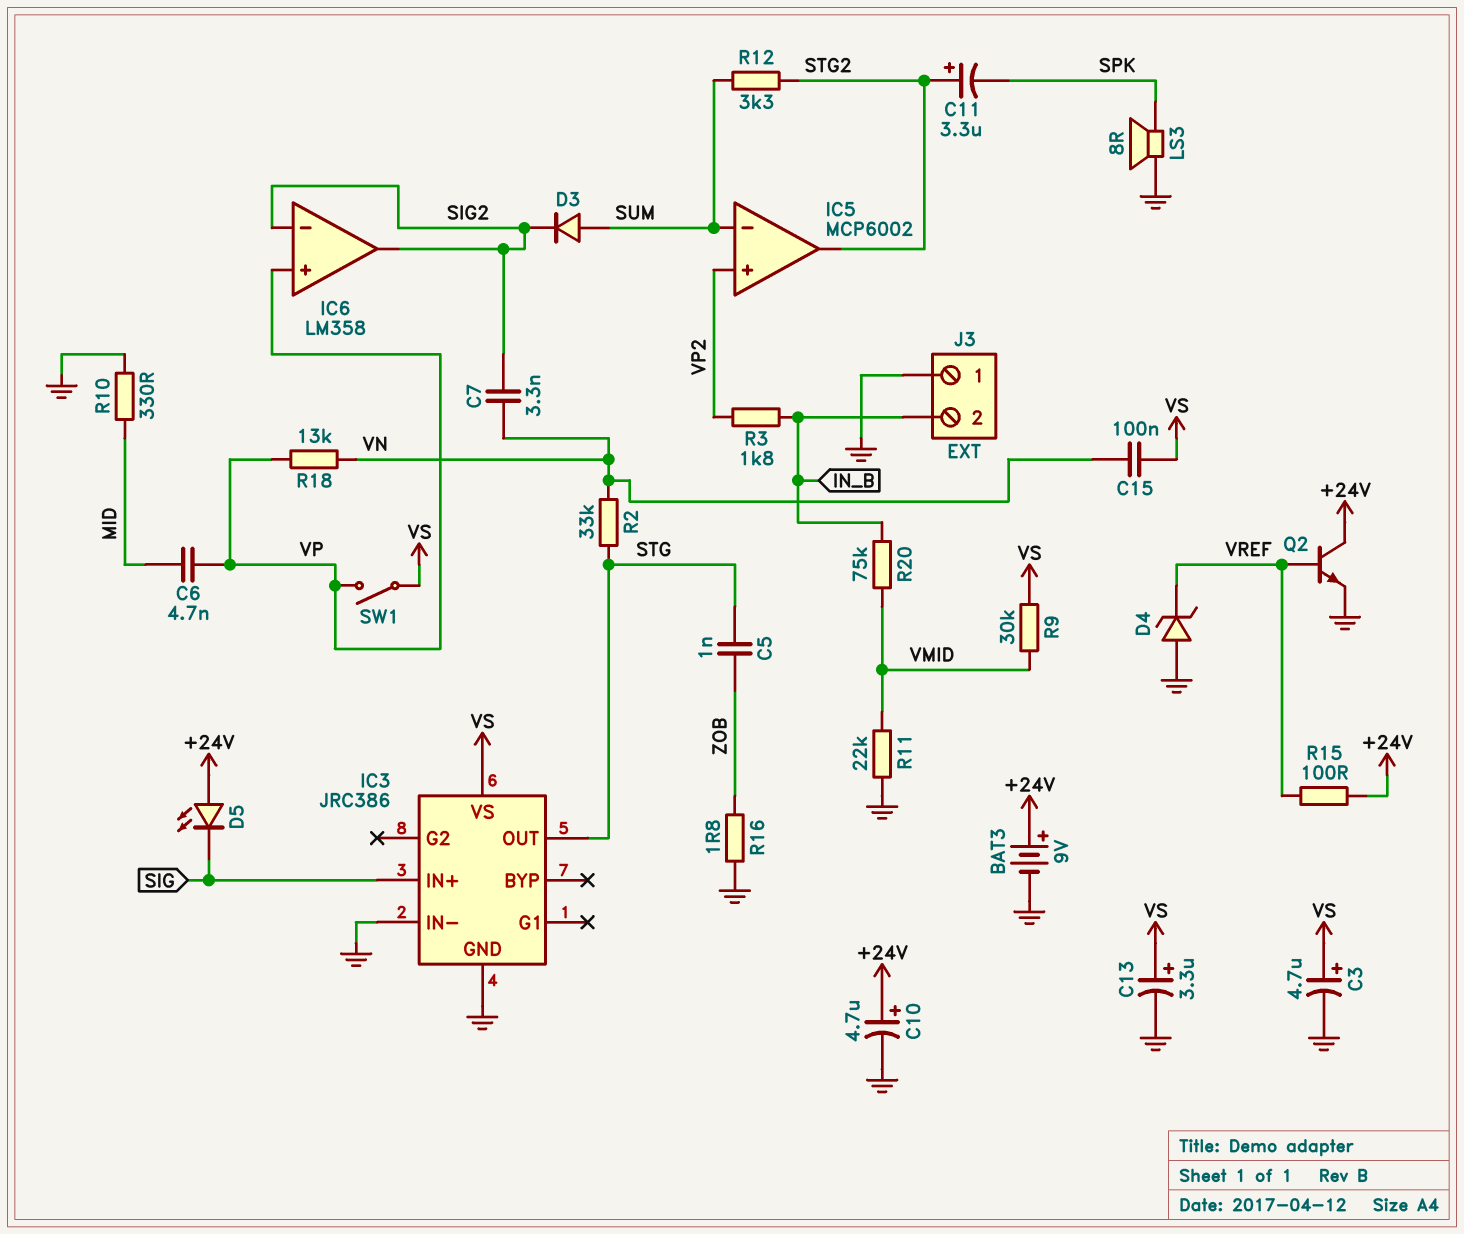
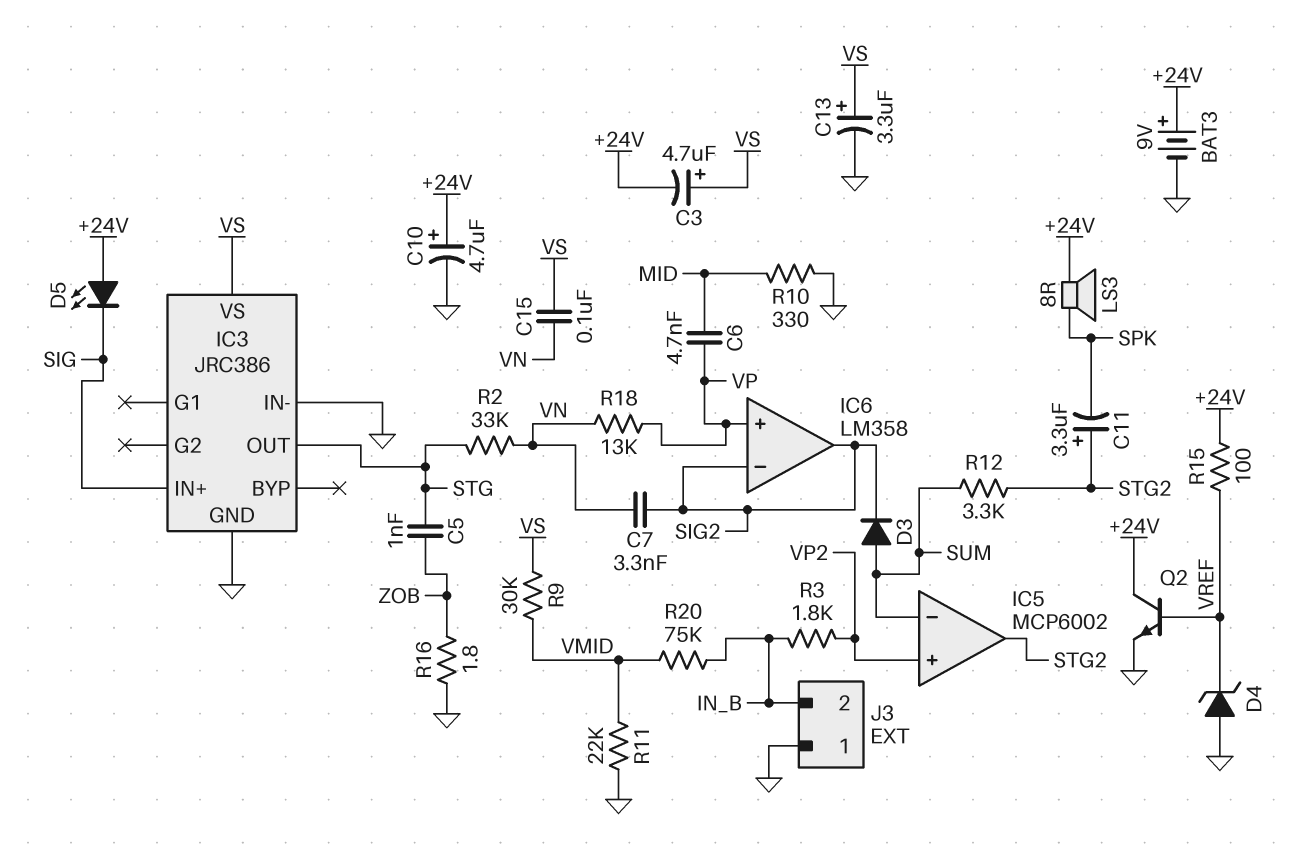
C3: 4.7uF (plus VS, minus GND) -> 4.7uF (plus VS, minus +24V)
LS3: speaker 8R (GND, SPK) -> speaker 8R (+24V, SPK)
SW1: switch (VP, VS) -> none

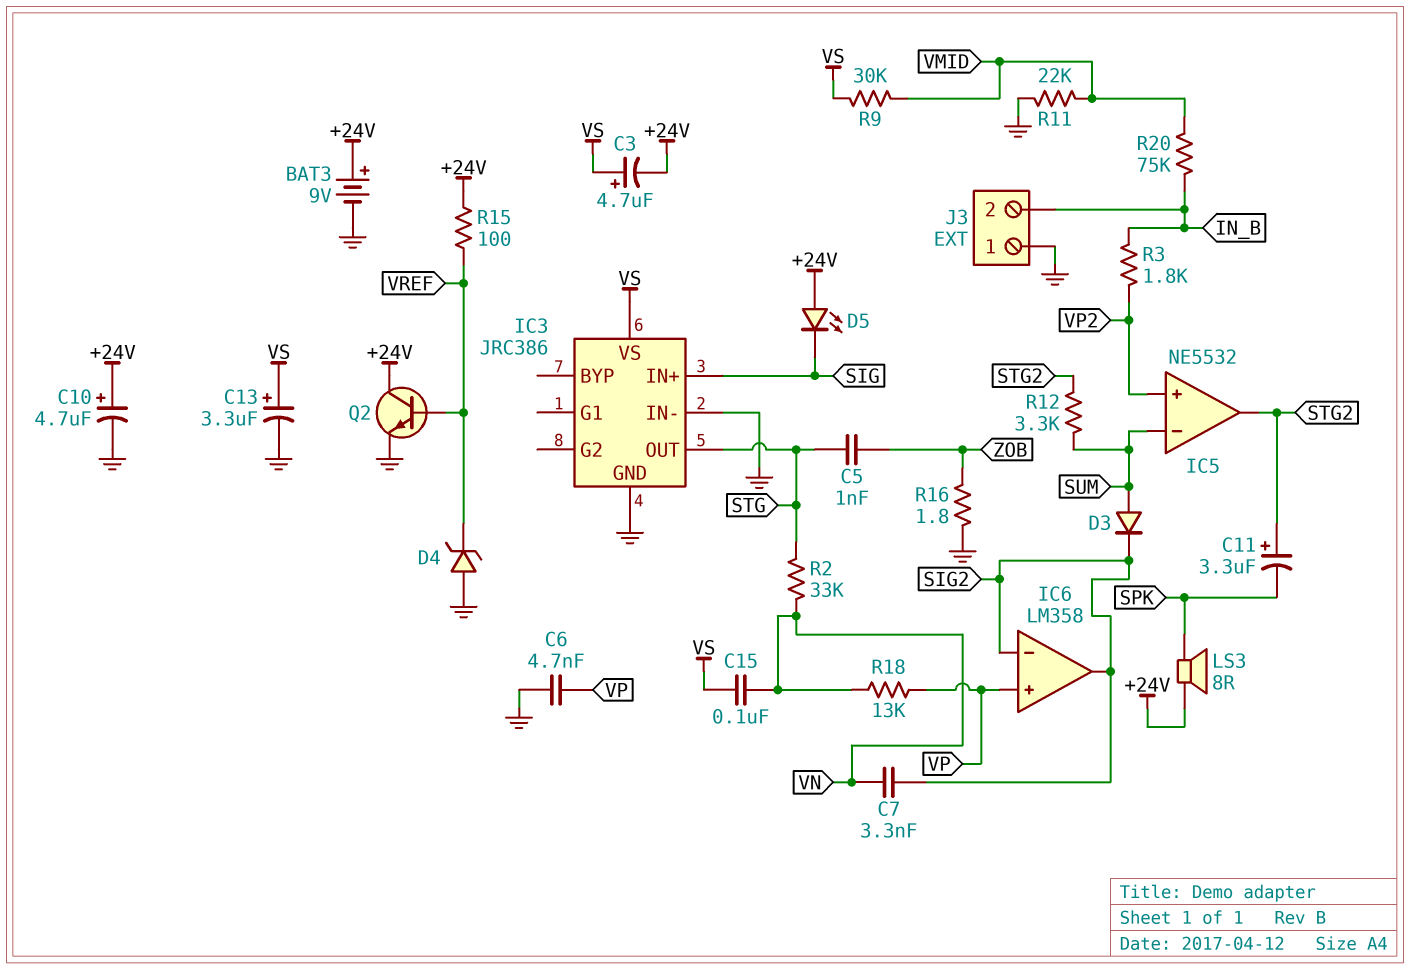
C6: 4.7nF (MID, VP) -> 4.7nF (GND, VP)
IC5: MCP6002 -> NE5532
R10: 330 (GND, MID) -> none

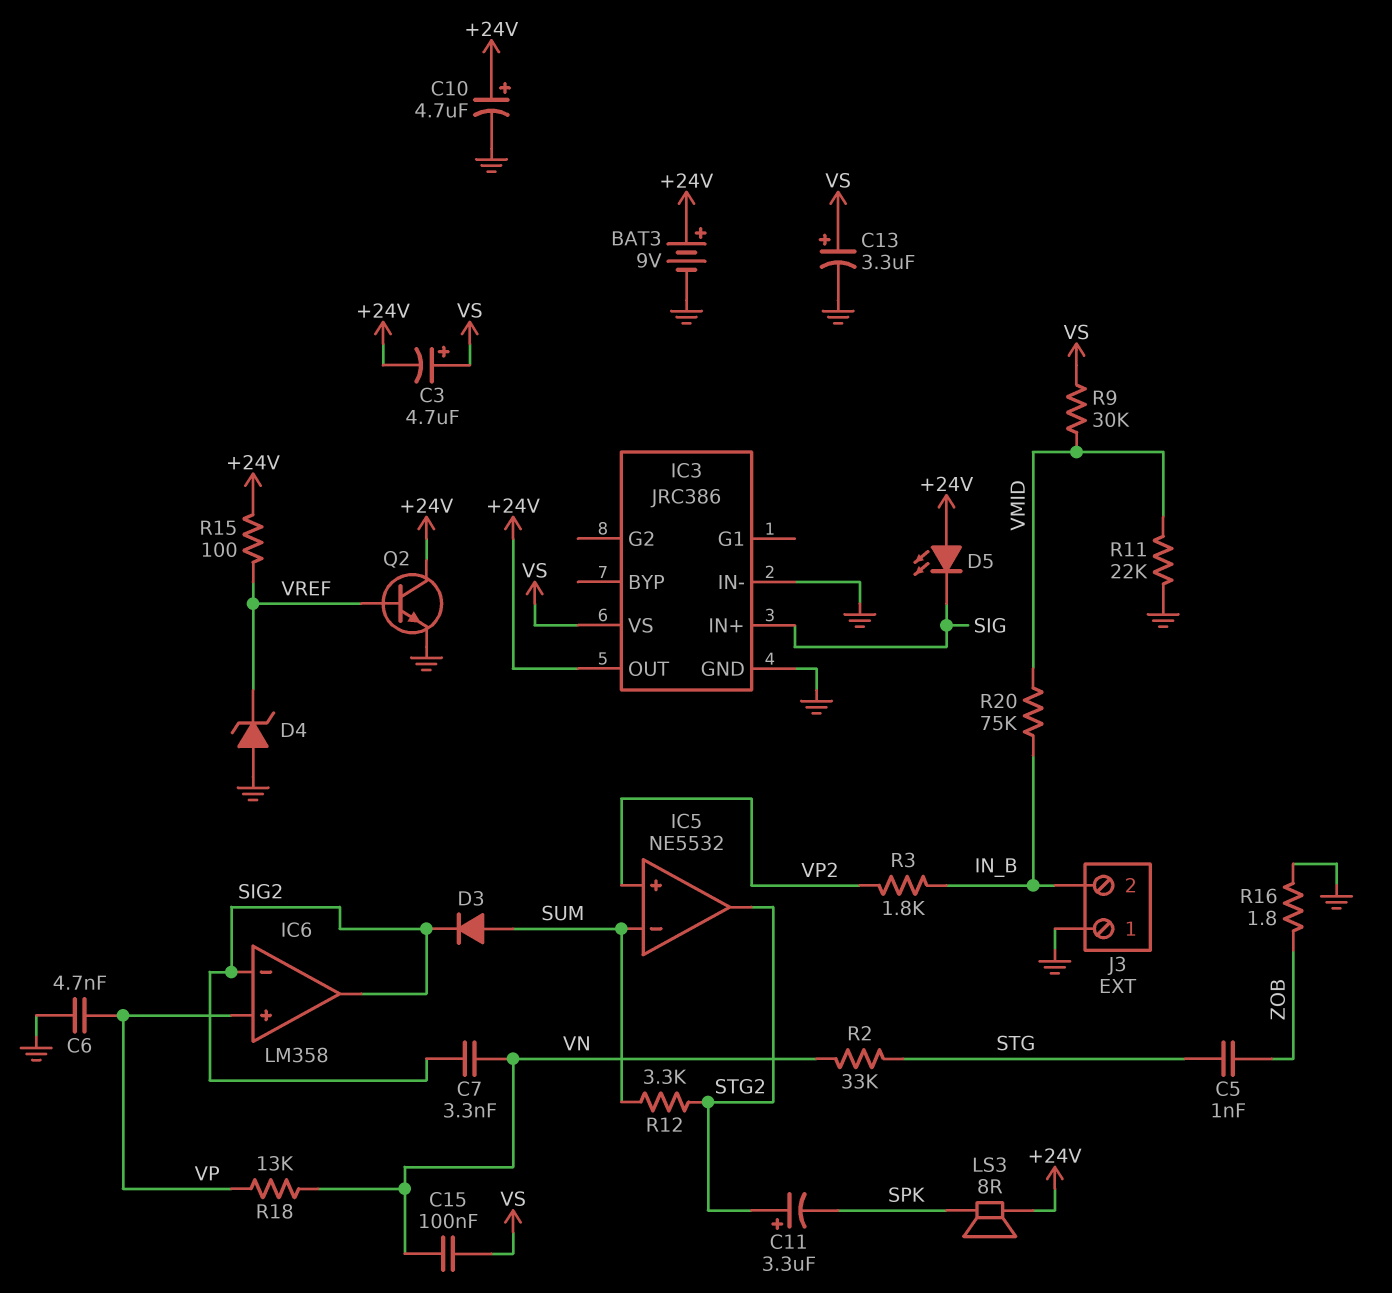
IC3 pin OUT: STG -> +24V

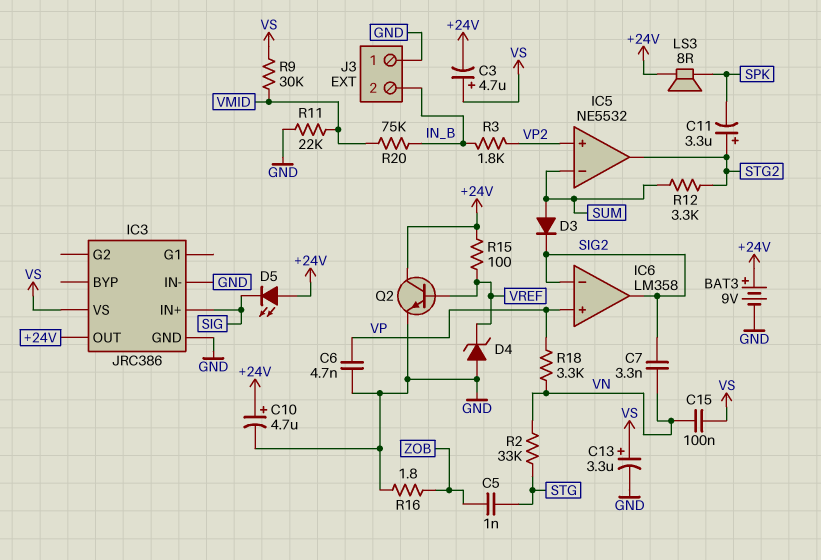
R18: 13k (VN, VP) -> 3.3k (VN, VP)

